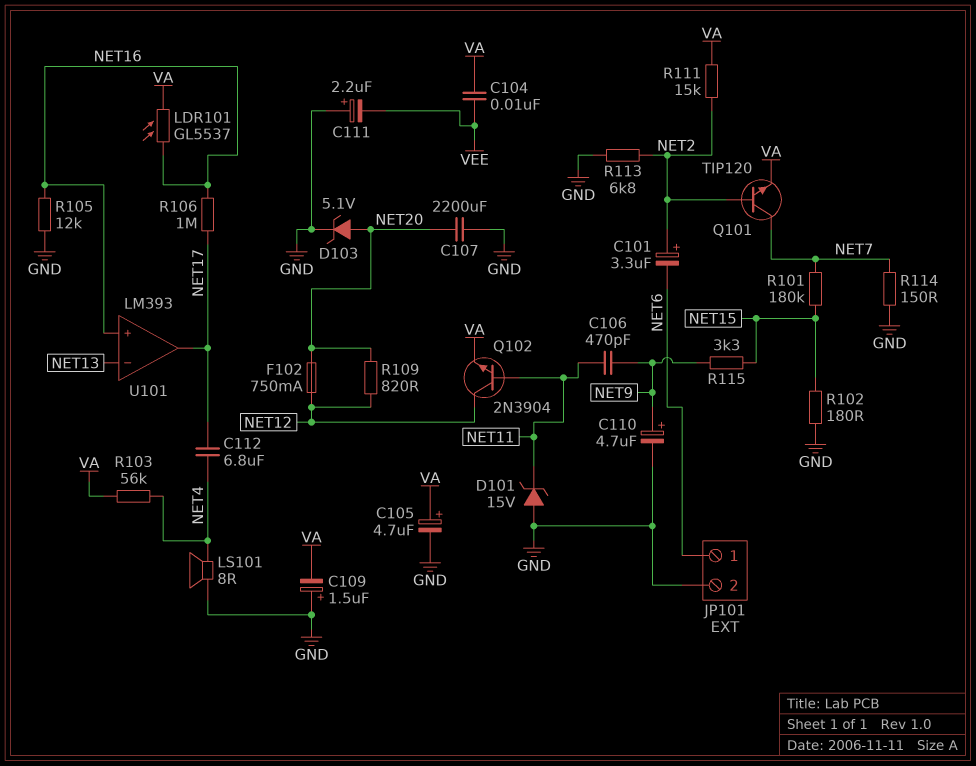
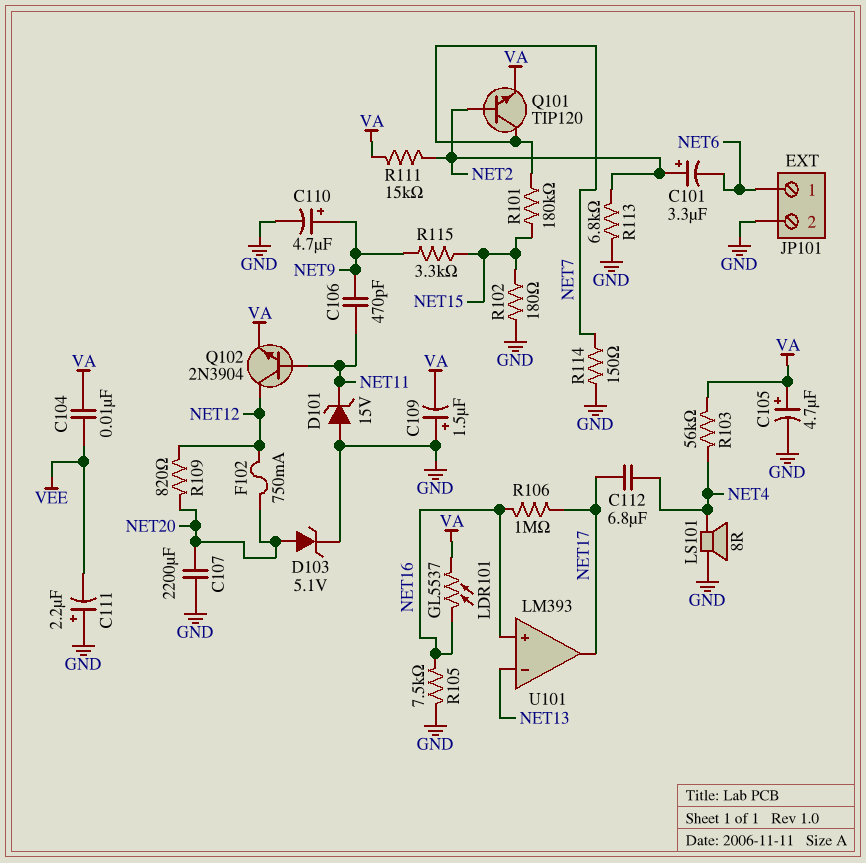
R105: 12k (GND, NET16) -> 7.5k (GND, NET16)

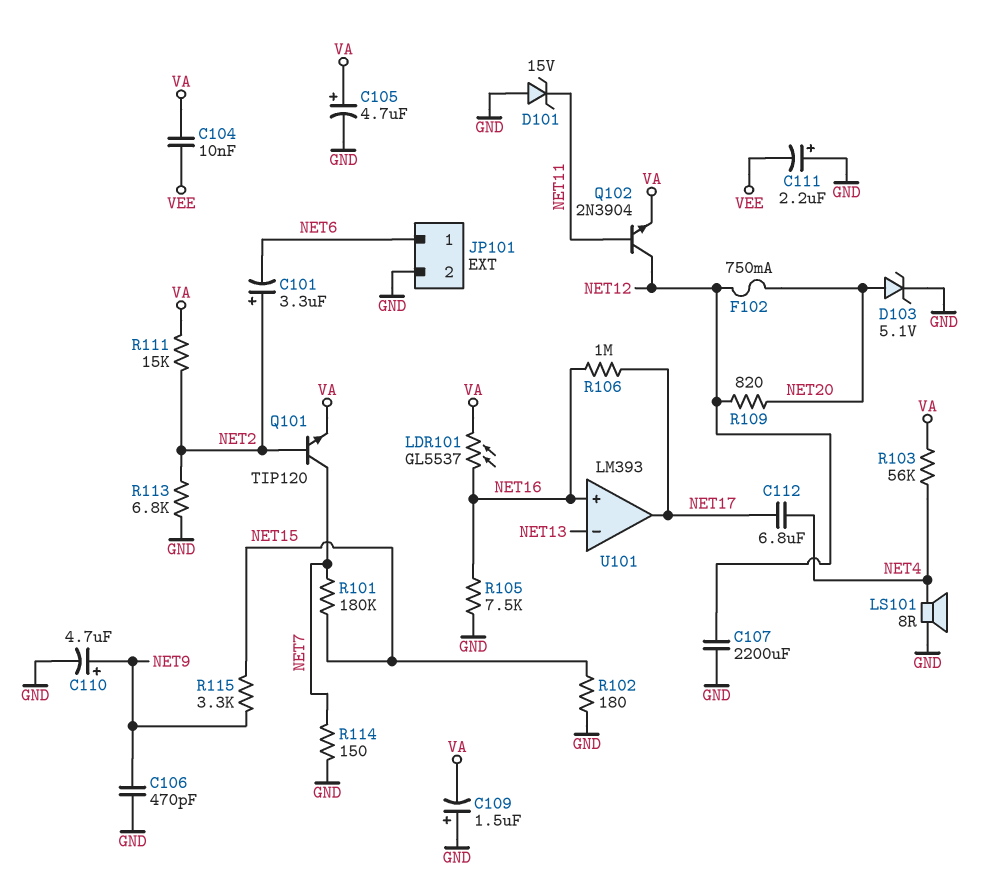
C106: 470pF (NET9, NET11) -> 470pF (GND, NET9)
C107: 2200uF (GND, NET20) -> 2200uF (GND, NET12)

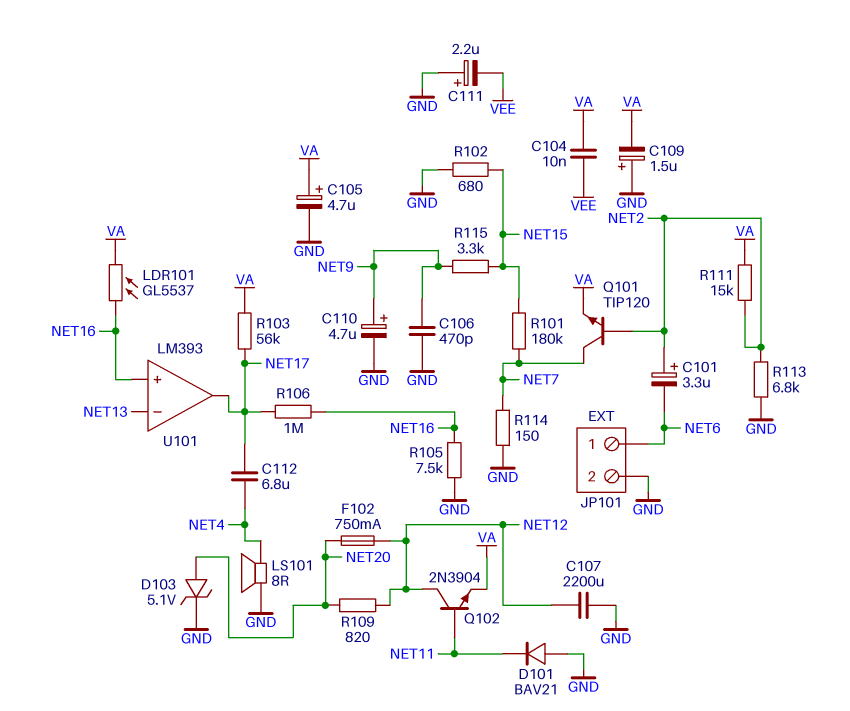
D101: zener 15V (A GND, K NET11) -> diode BAV21 (A GND, K NET11)
R102: 180 (GND, NET15) -> 680 (GND, NET15)
R103: 56k (NET4, VA) -> 56k (NET17, VA)

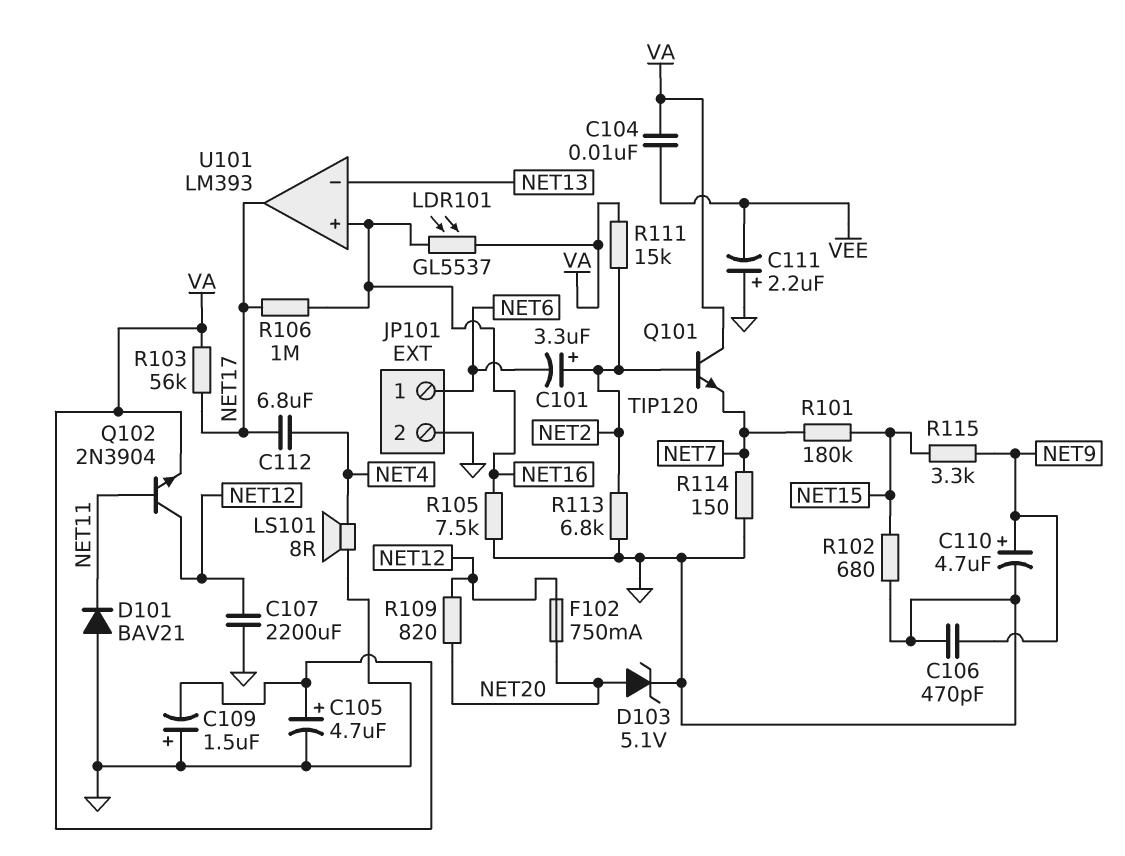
Q101: NPN TIP120 (B NET2, C NET7, E VA) -> NPN TIP120 (B NET2, C VA, E NET7)

